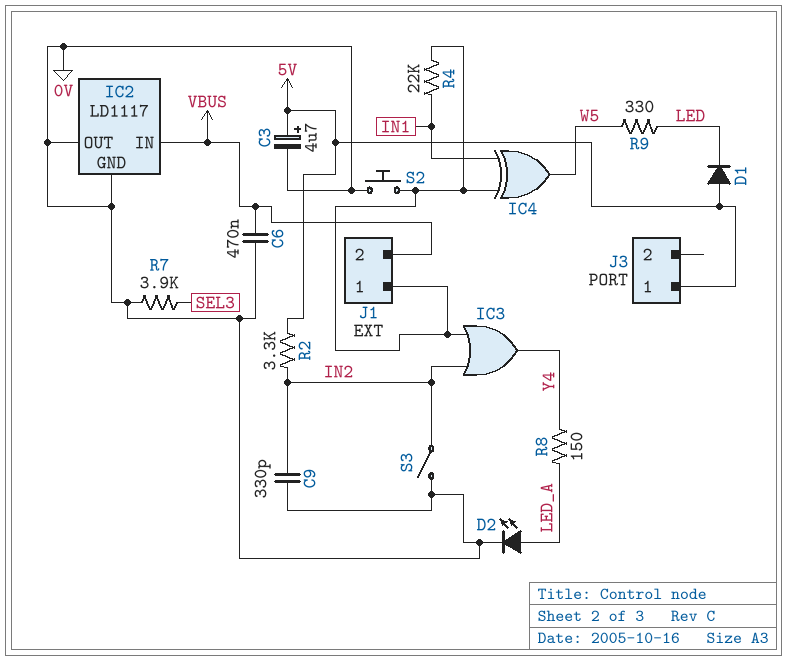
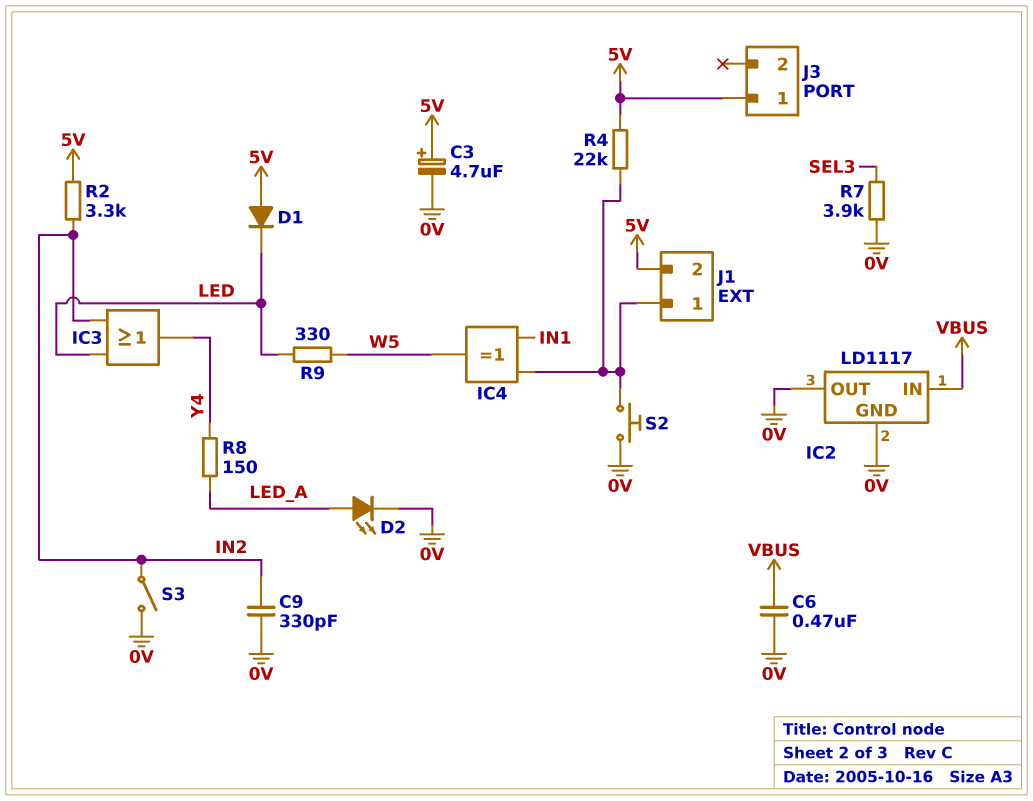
IC3: OR (in IN2, in J1/1, out Y4) -> OR (in IN2, in LED, out Y4)
J1 pin 2: VBUS -> 5V
R4: 22k (IN1, J1/1) -> 22k (5V, J1/1)

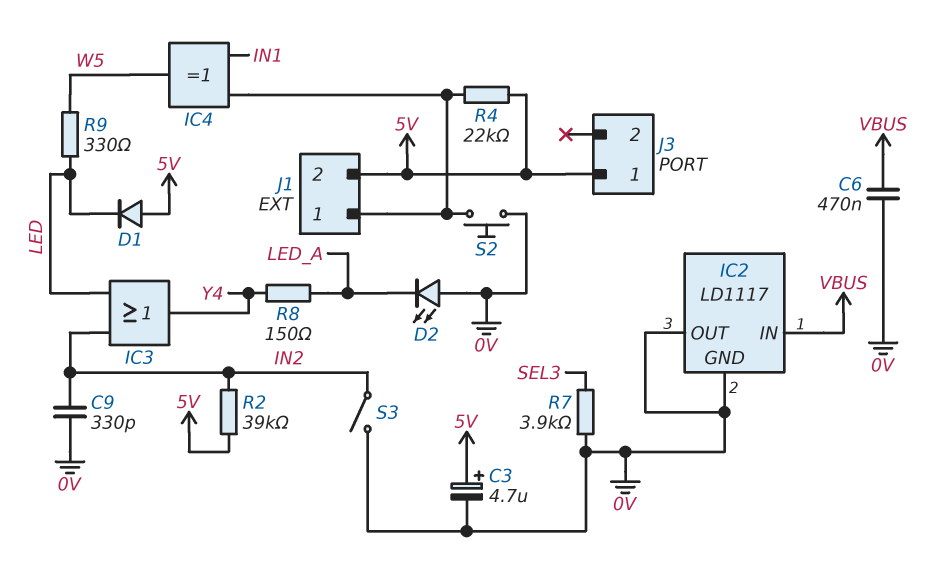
D2: LED (A LED_A, K 0V) -> LED (A 0V, K LED_A)
R2: 3.3k (5V, IN2) -> 39k (5V, IN2)

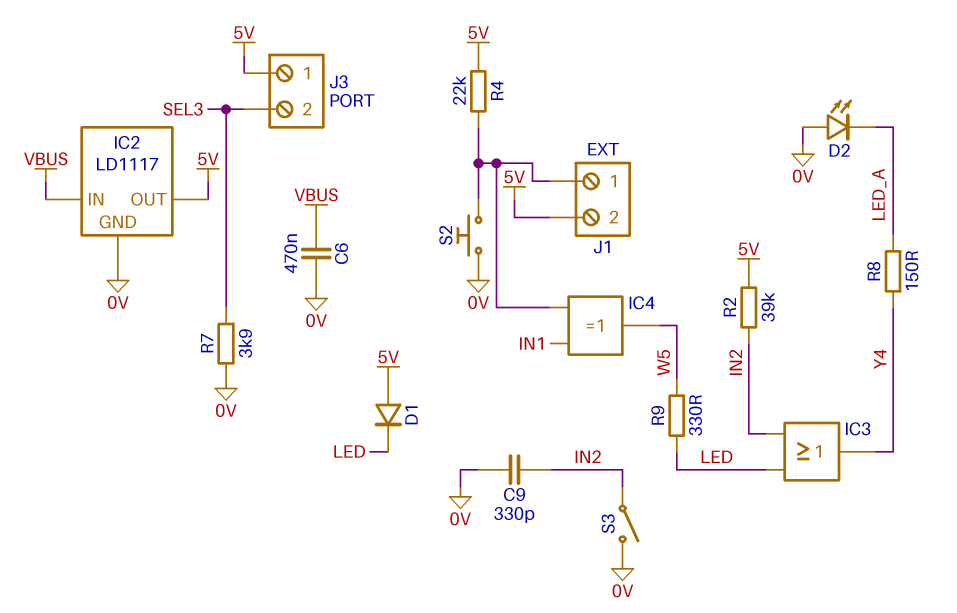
C3: 4.7uF (plus 5V, minus 0V) -> none
IC2 pin OUT: 0V -> 5V
J3 pin 2: none -> SEL3

